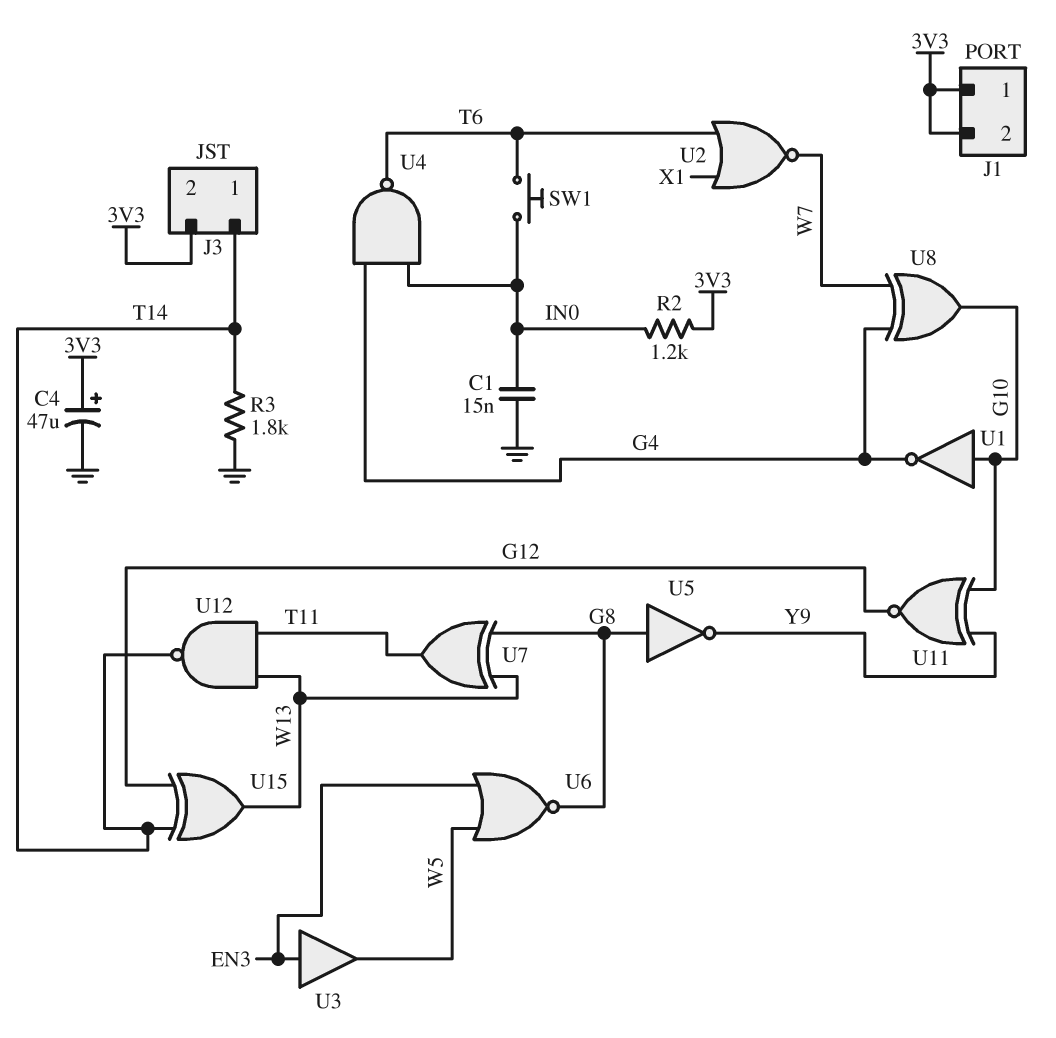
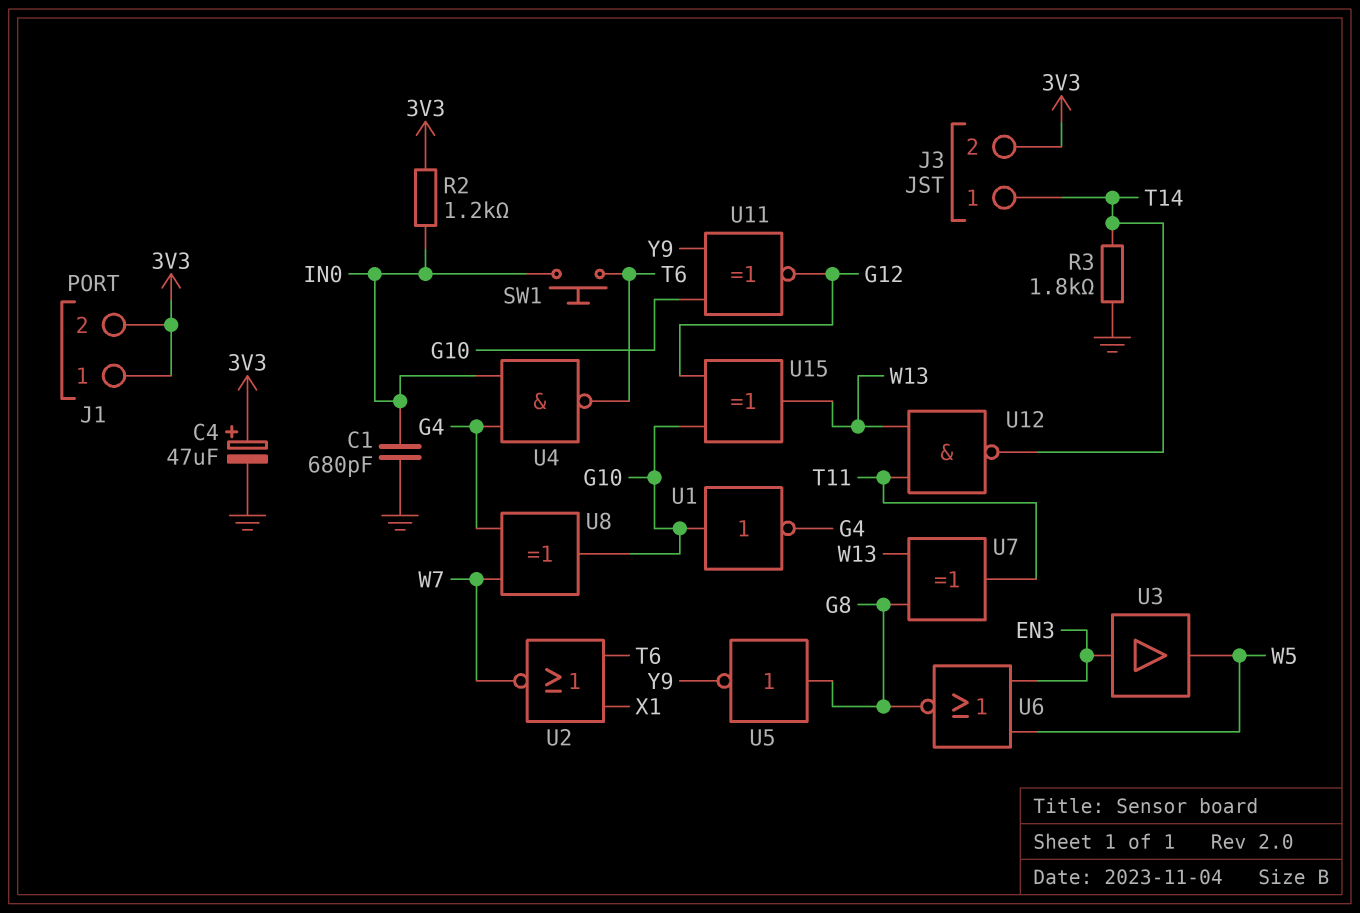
C1: 15nF (GND, IN0) -> 680pF (GND, IN0)
U15: XOR (in G12, in T14, out W13) -> XOR (in G10, in G12, out W13)

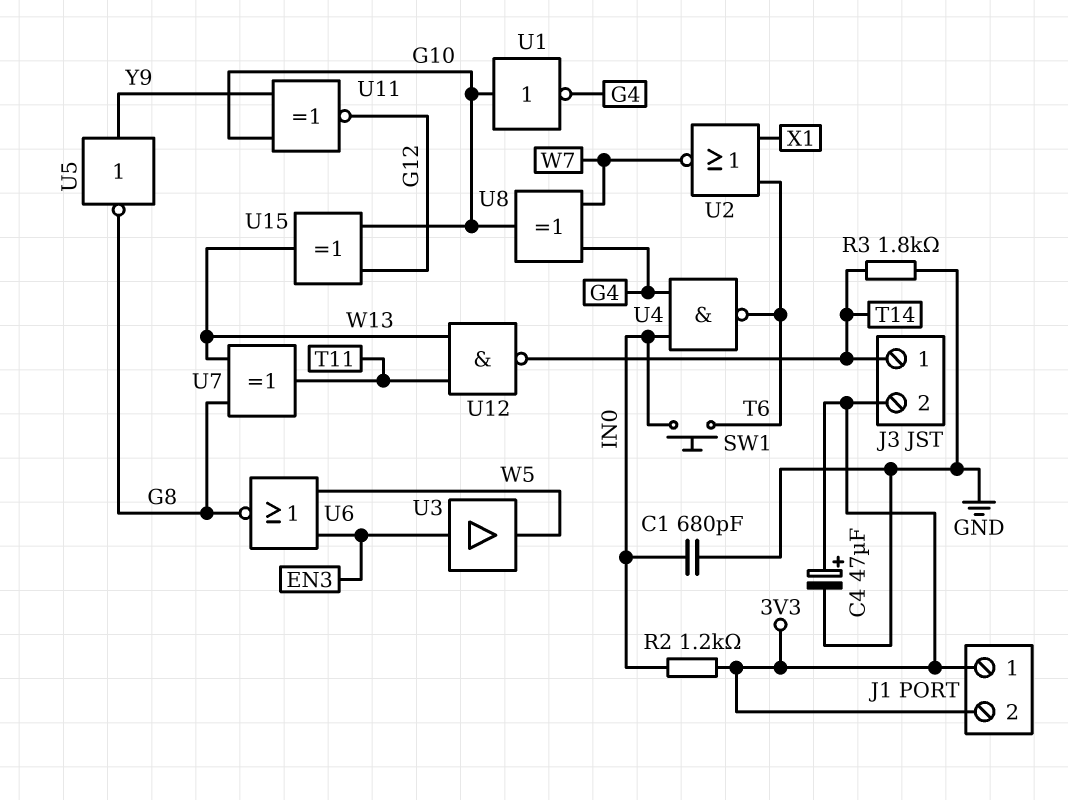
U5: NOT (in G8, out Y9) -> NOT (in Y9, out G8)

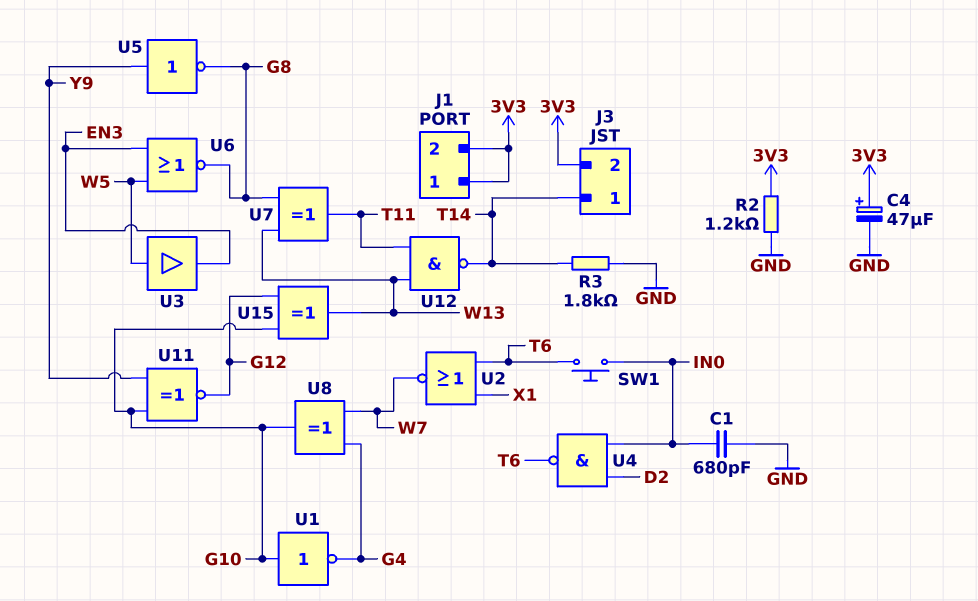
R2: 1.2k (3V3, IN0) -> 1.2k (3V3, GND)
U3: buffer (in EN3, out W5) -> buffer (in W5, out EN3)
U4: NAND (in G4, in IN0, out T6) -> NAND (in D2, in IN0, out T6)

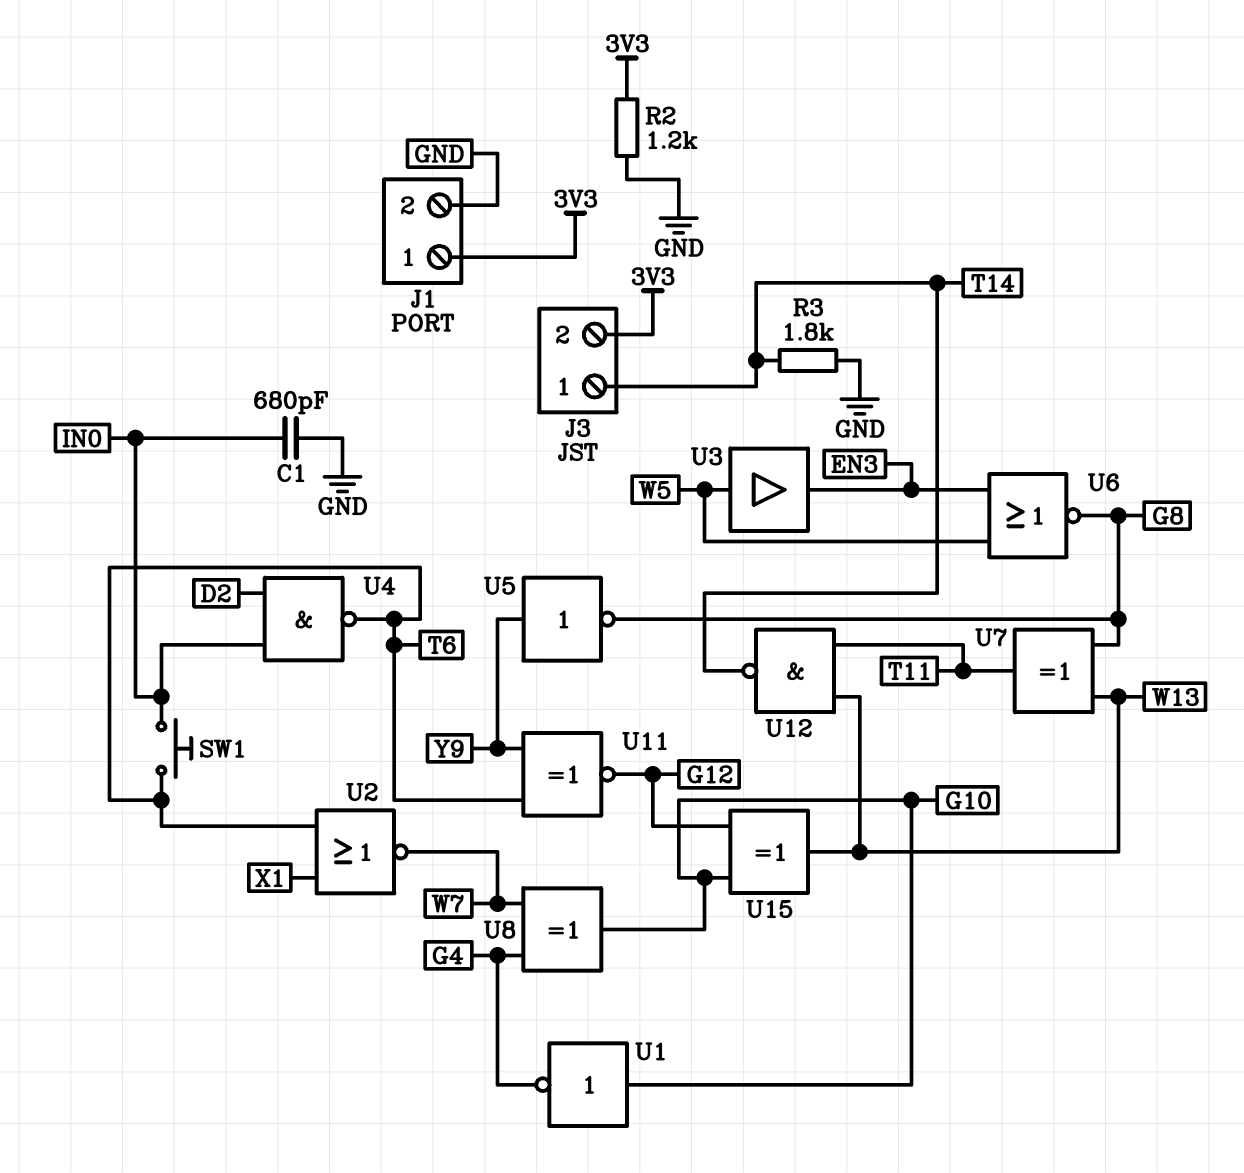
C4: 47uF (plus 3V3, minus GND) -> none
J1 pin 2: 3V3 -> GND
U11: XNOR (in G10, in Y9, out G12) -> XNOR (in T6, in Y9, out G12)

